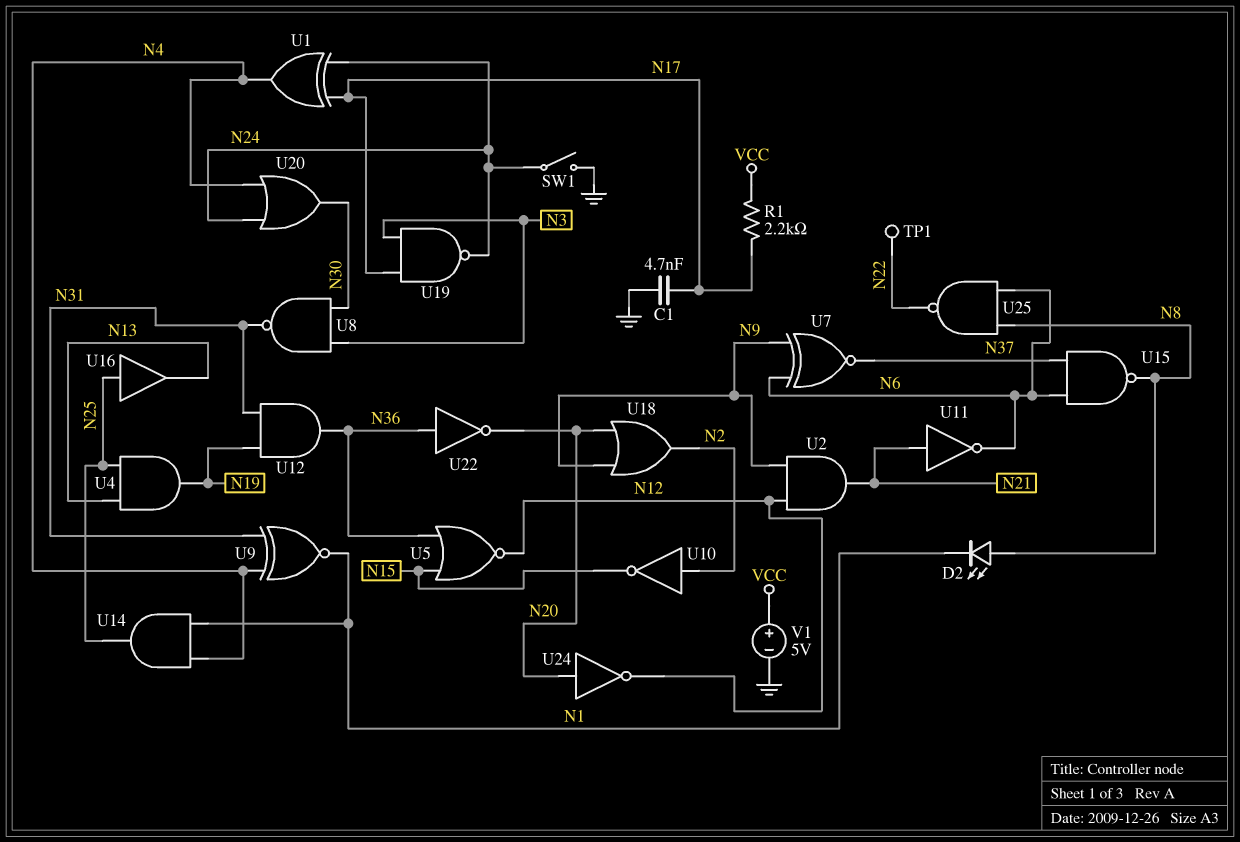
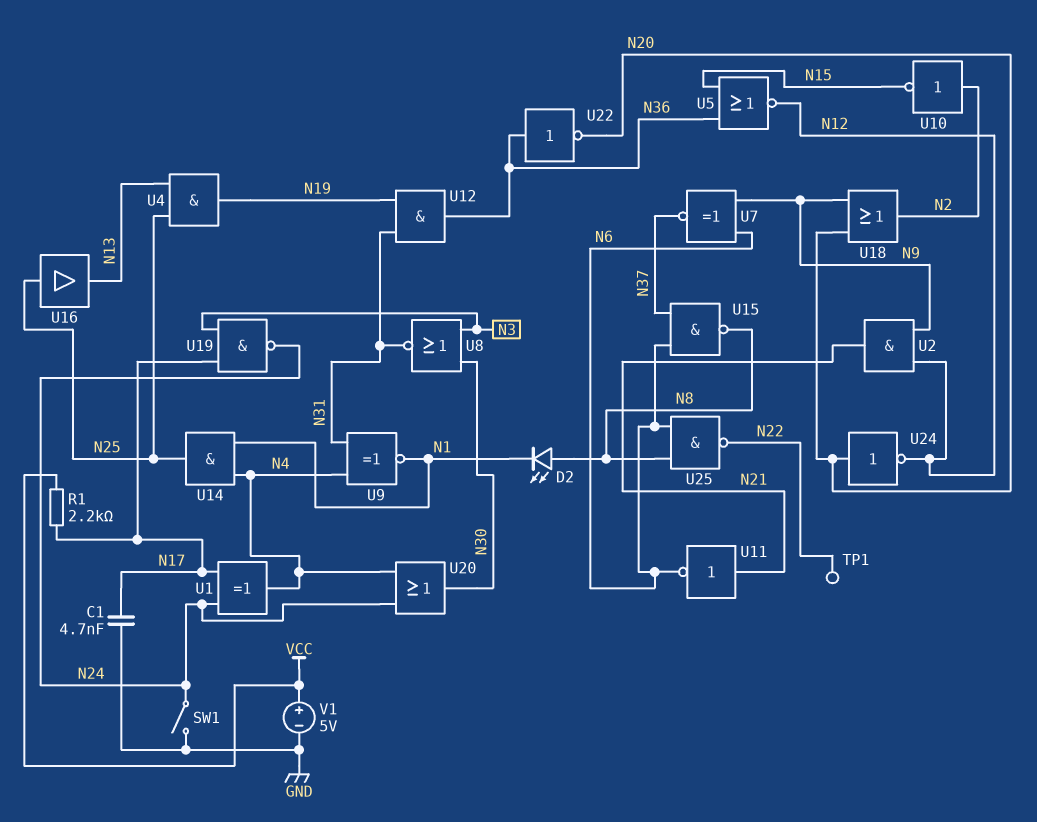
U8: NAND (in N3, in N30, out N31) -> NOR (in N3, in N30, out N31)

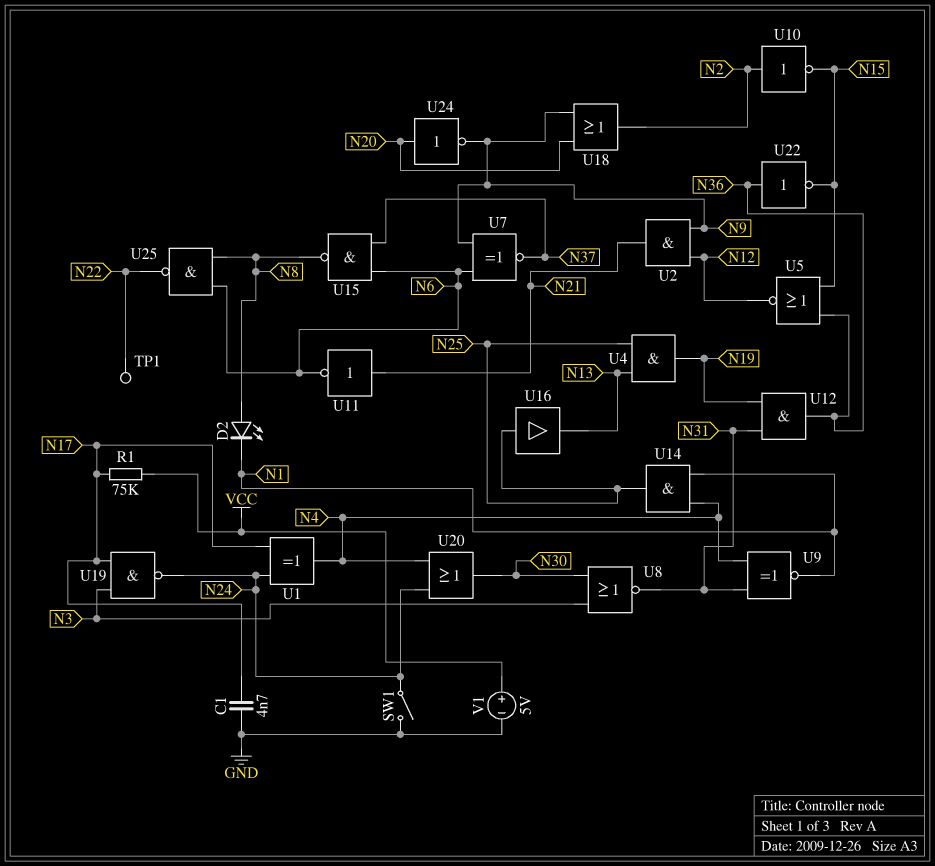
R1: 2.2k (N17, VCC) -> 75k (N17, VCC)
U22: NOT (in N36, out N20) -> NOT (in N36, out N15)
U24: NOT (in N20, out N12) -> NOT (in N20, out N9)

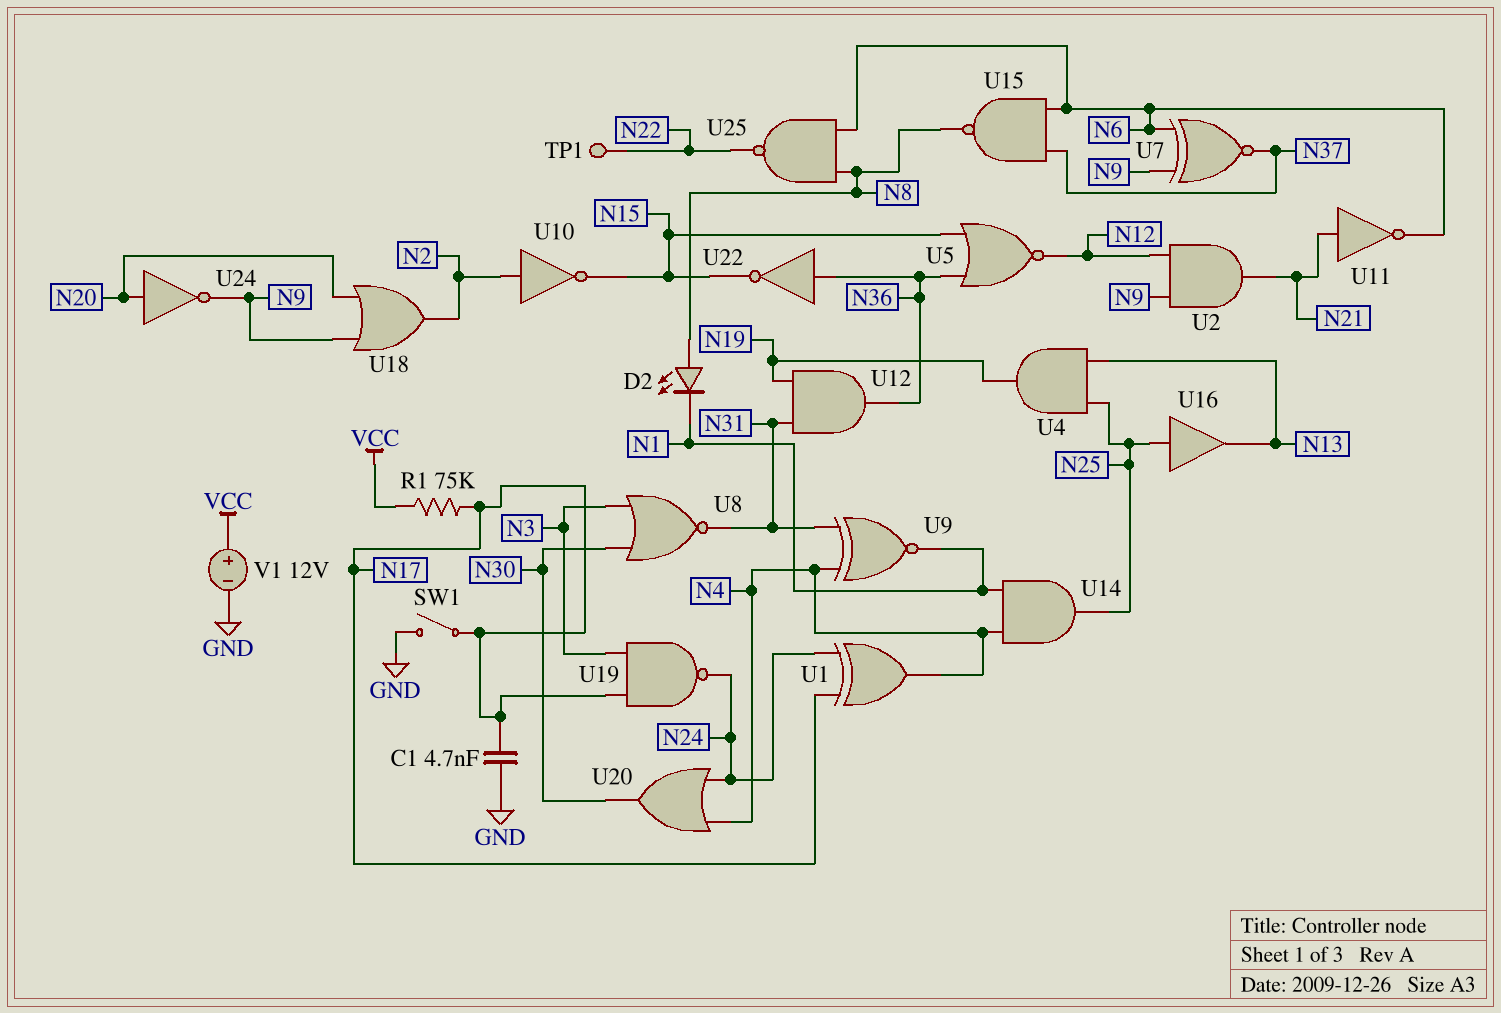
SW1: switch (GND, N24) -> switch (GND, N17)
V1: 5V (plus VCC, minus GND) -> 12V (plus VCC, minus GND)

